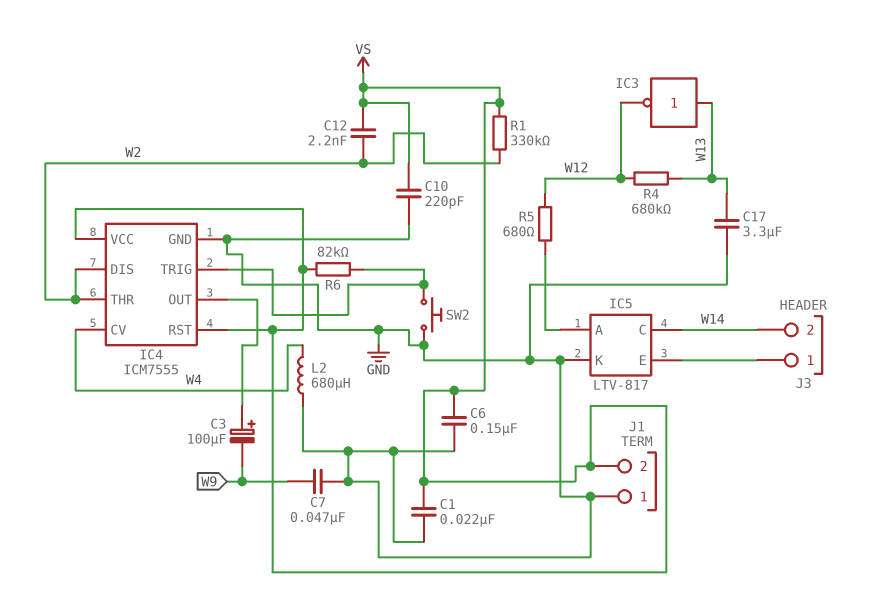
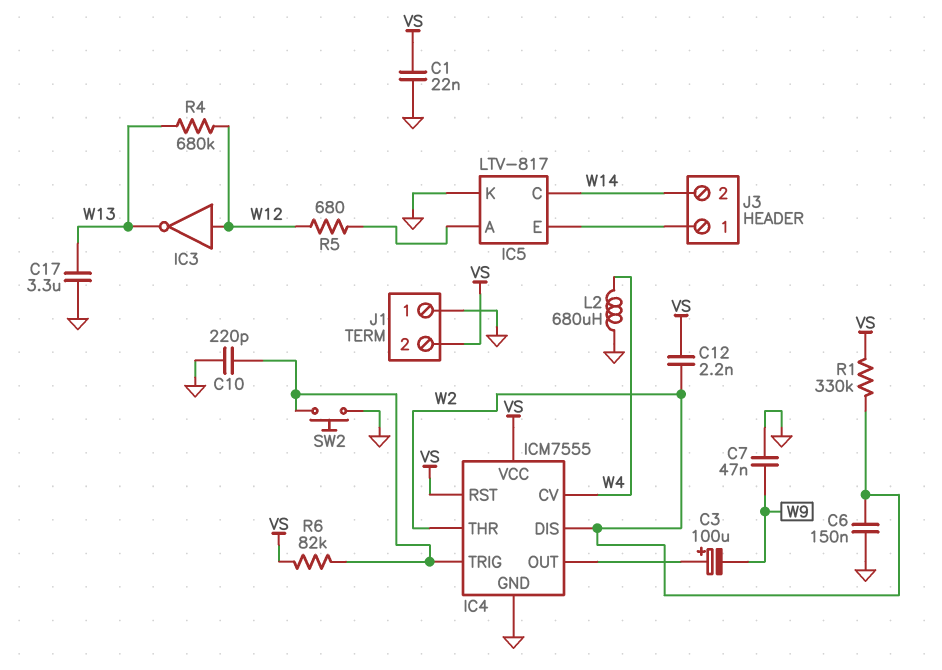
C6: 150nF (GND, VS) -> 150nF (GND, W2)
C10: 220pF (GND, VS) -> 220pF (GND, IC4/TRIG)
IC3: NOT (in W13, out W12) -> NOT (in W12, out W13)

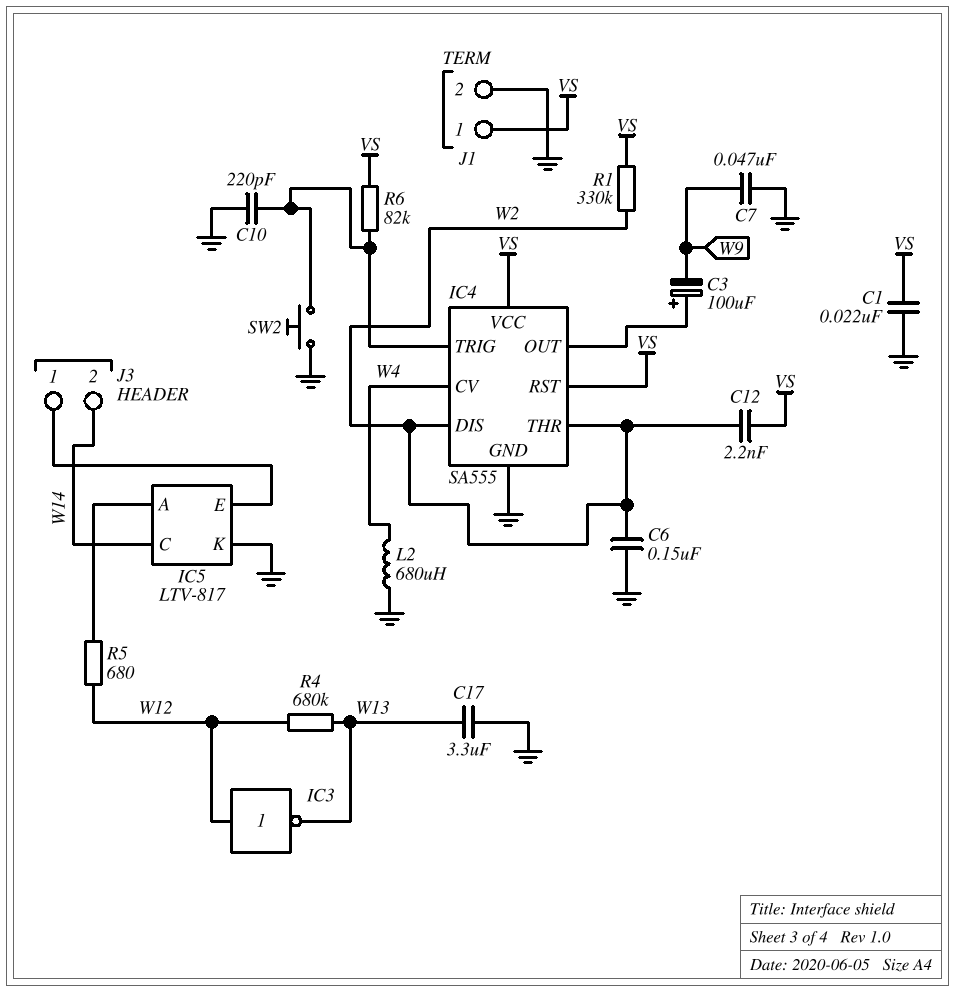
IC4: ICM7555 -> SA555
J1 pin 1: GND -> VS
J1 pin 2: VS -> GND

